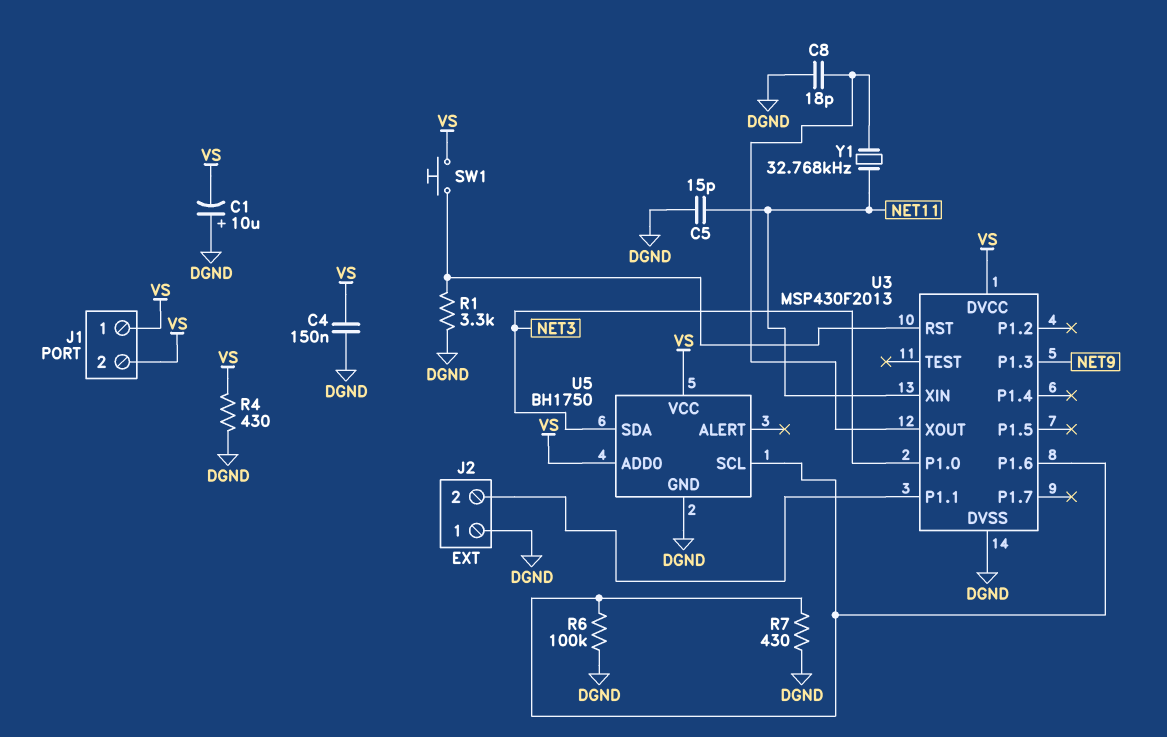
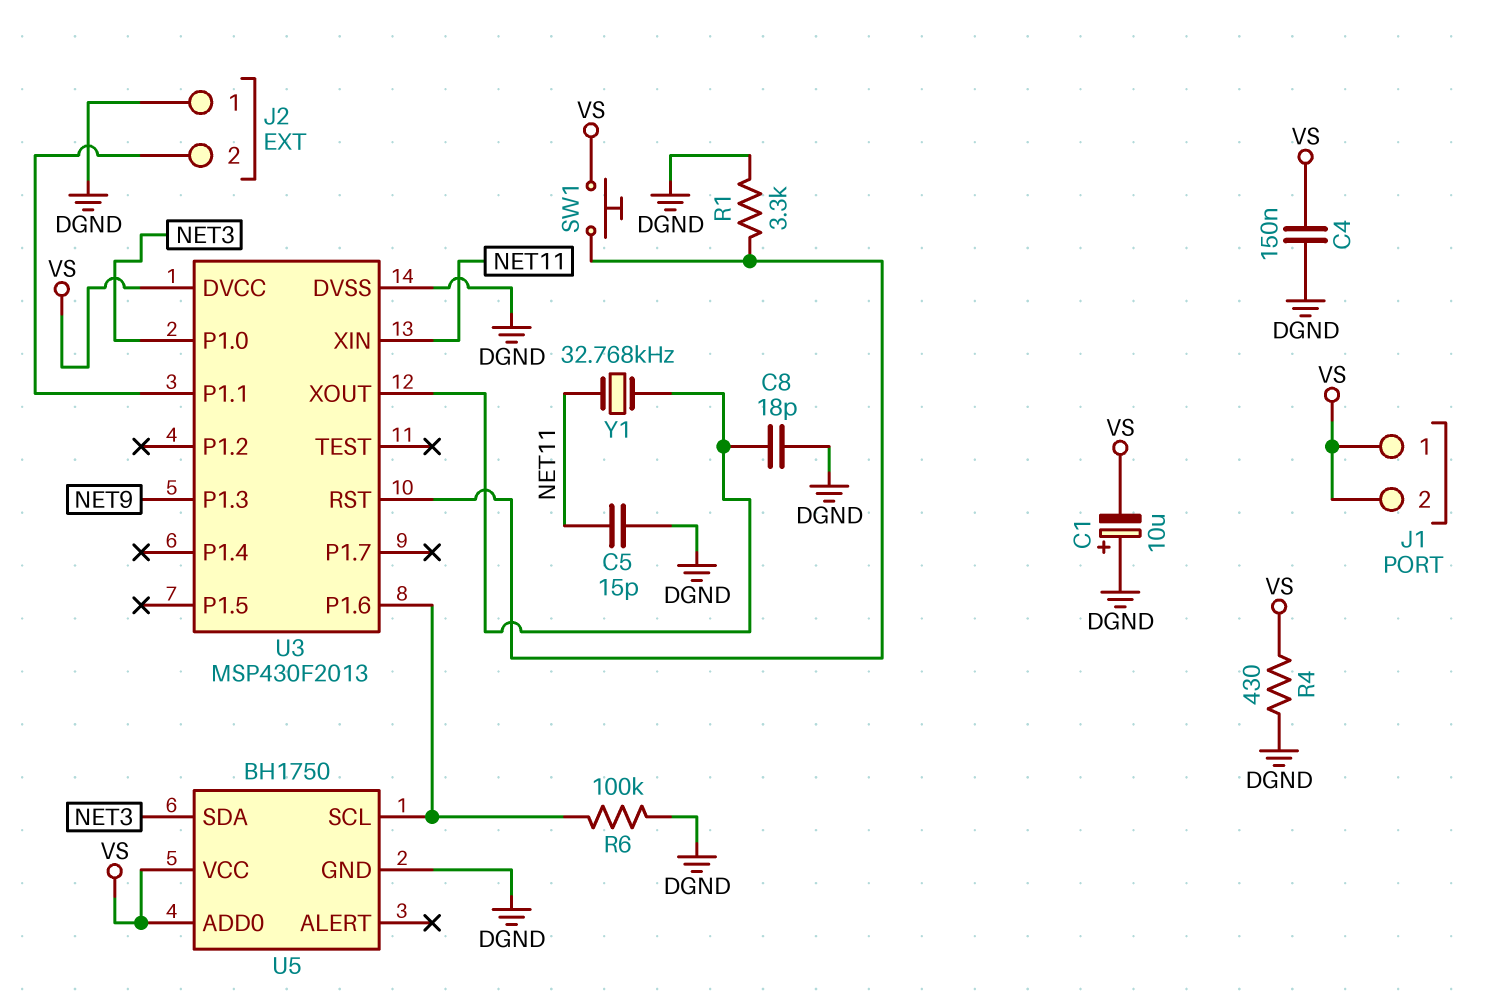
R7: 430 (DGND, U3/P1.6) -> none

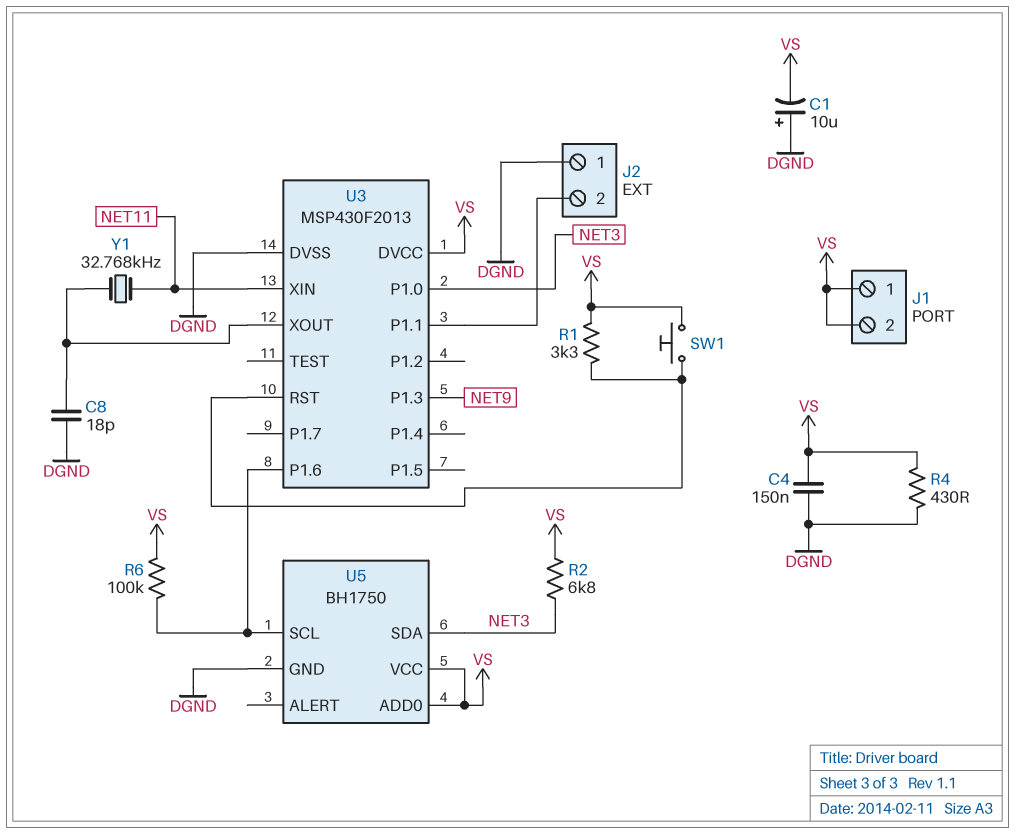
C5: 15pF (DGND, NET11) -> none
R1: 3.3k (DGND, U3/RST) -> 3.3k (U3/RST, VS)
R2: none -> 6.8k (NET3, VS)
R6: 100k (DGND, U3/P1.6) -> 100k (U3/P1.6, VS)

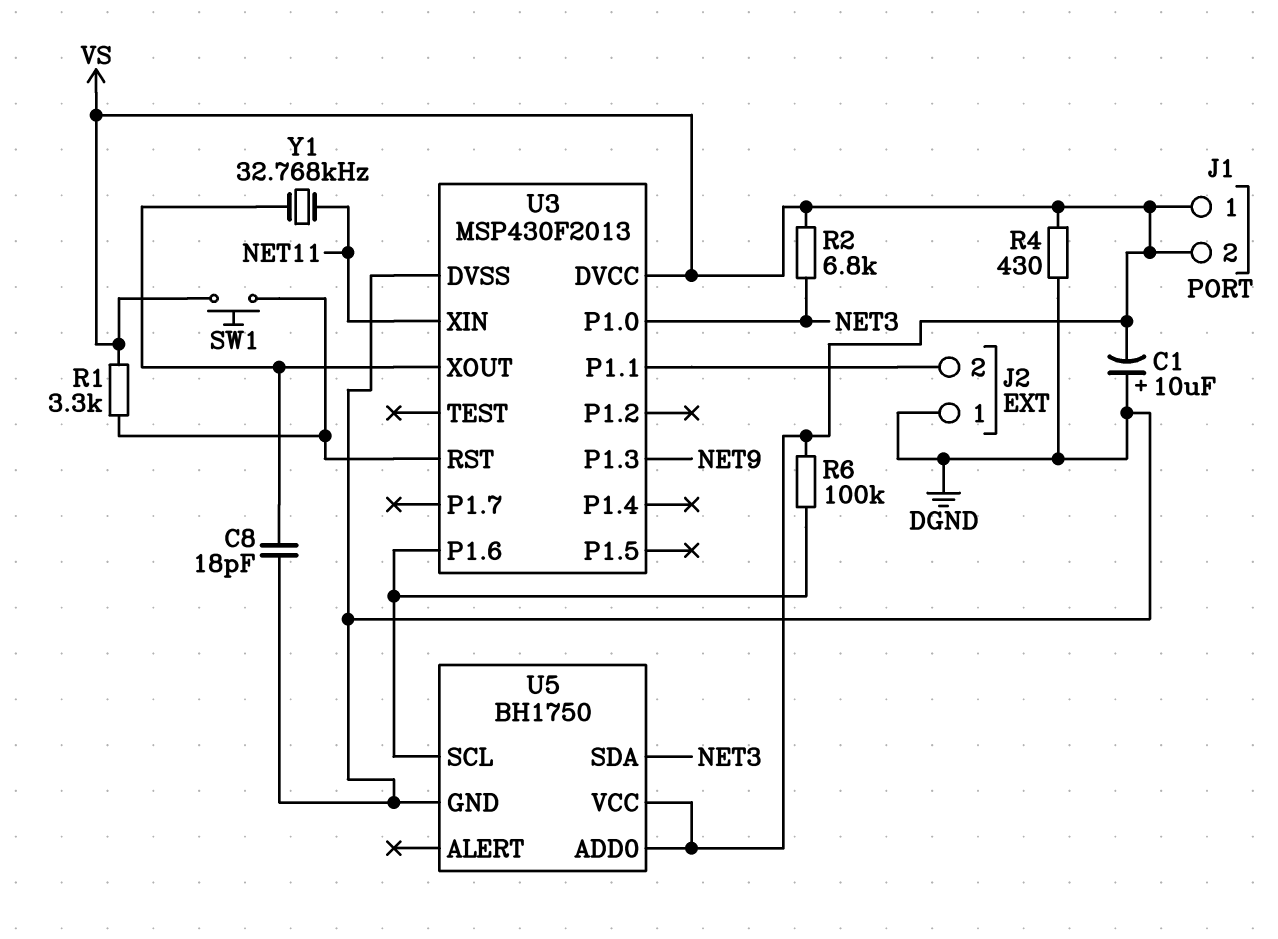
C4: 150nF (DGND, VS) -> none

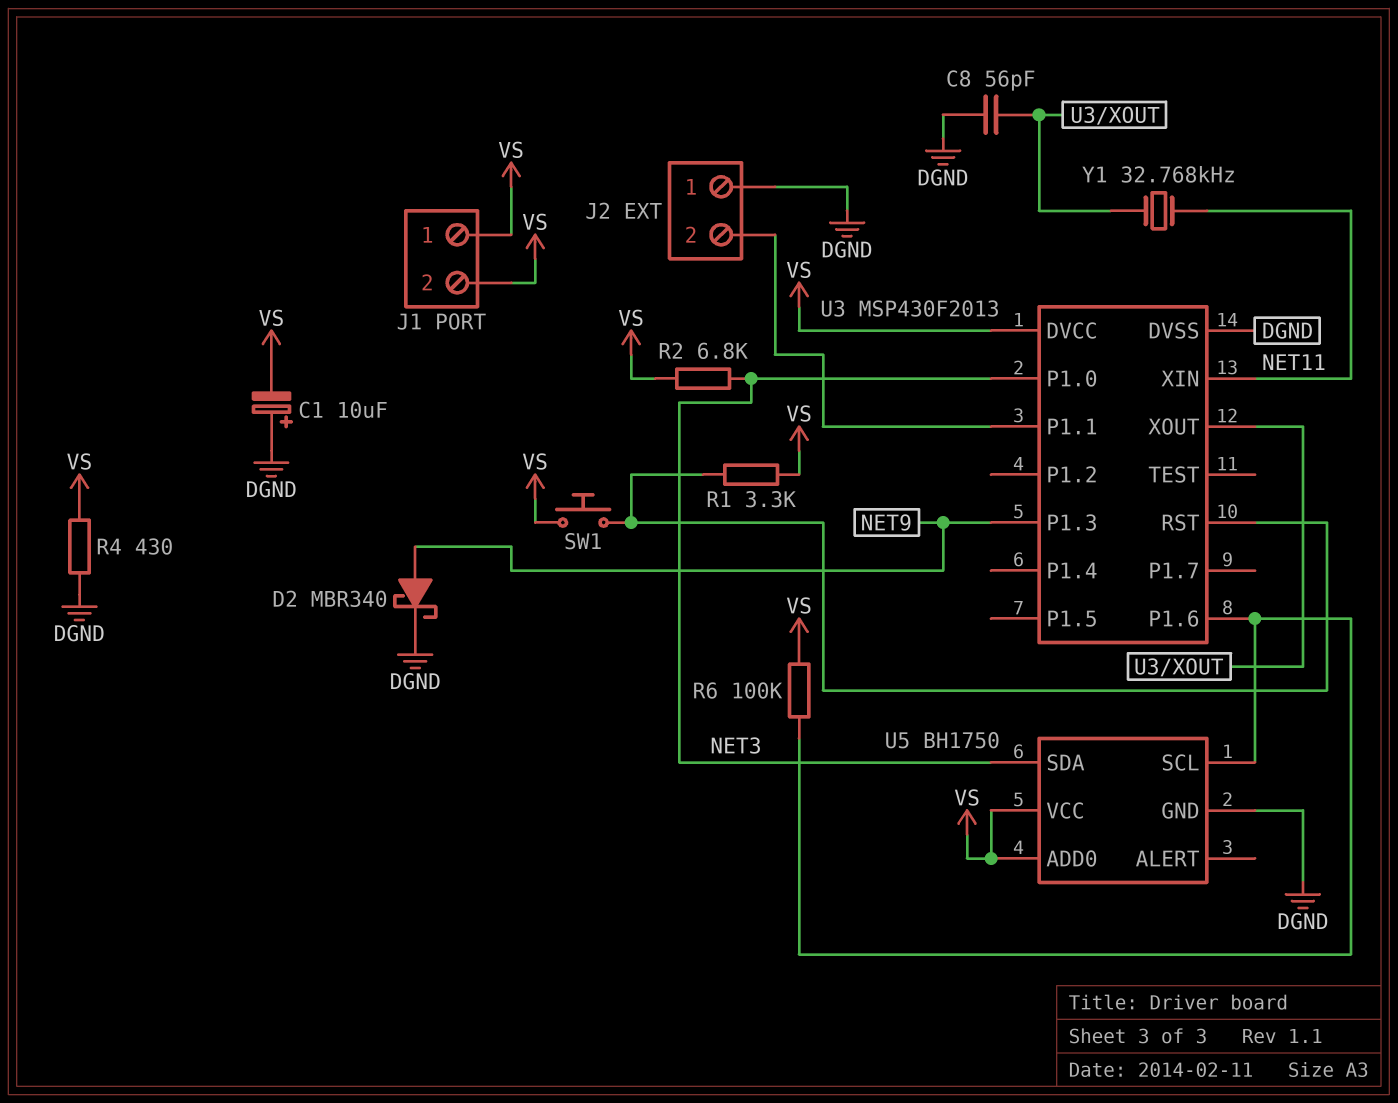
C8: 18pF (DGND, U3/XOUT) -> 56pF (DGND, U3/XOUT)
D2: none -> schottky MBR340 (A NET9, K DGND)

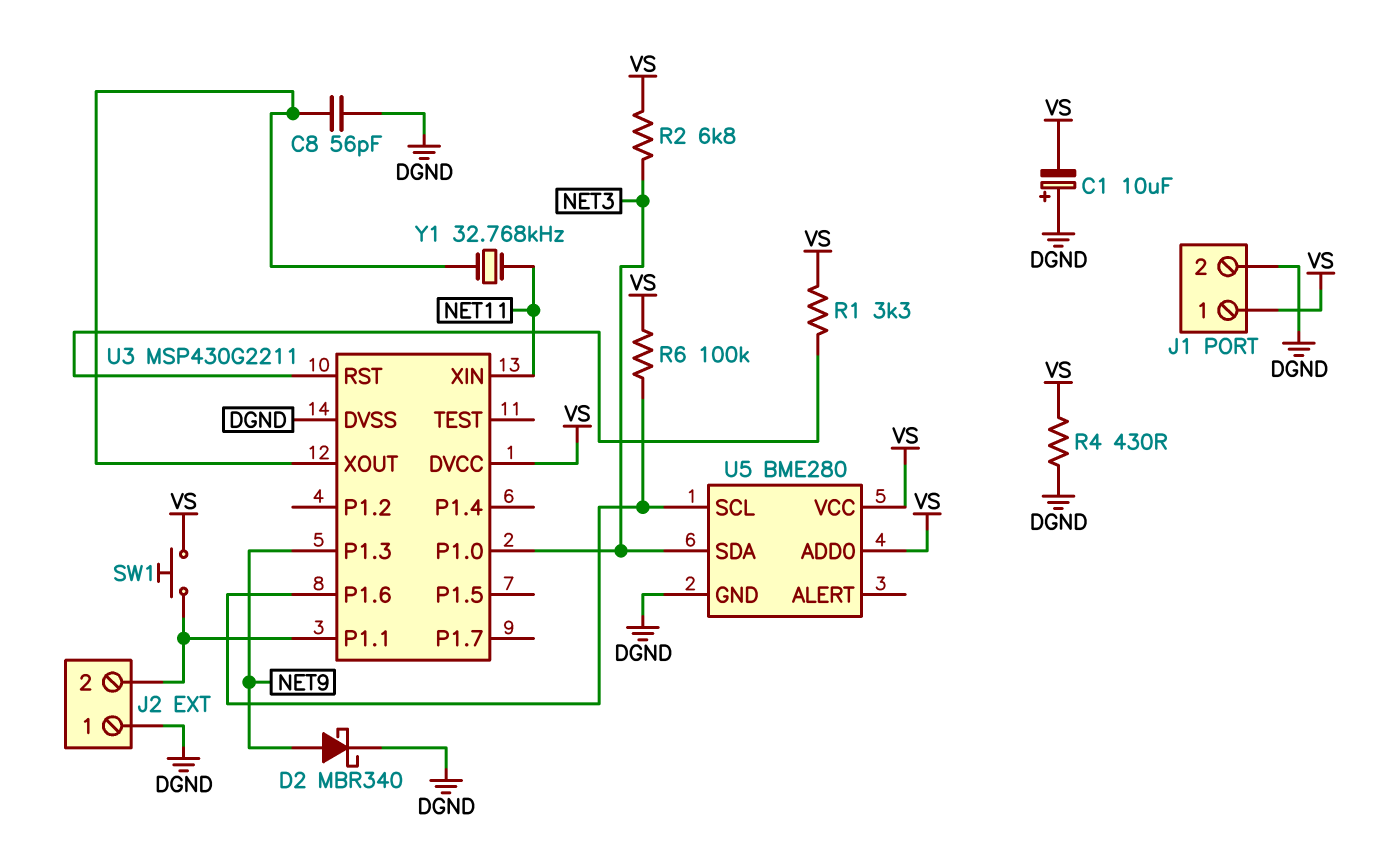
J1 pin 2: VS -> DGND
SW1: button (U3/RST, VS) -> button (J2/2, VS)
U3: MSP430F2013 -> MSP430G2211
U5: BH1750 -> BME280

